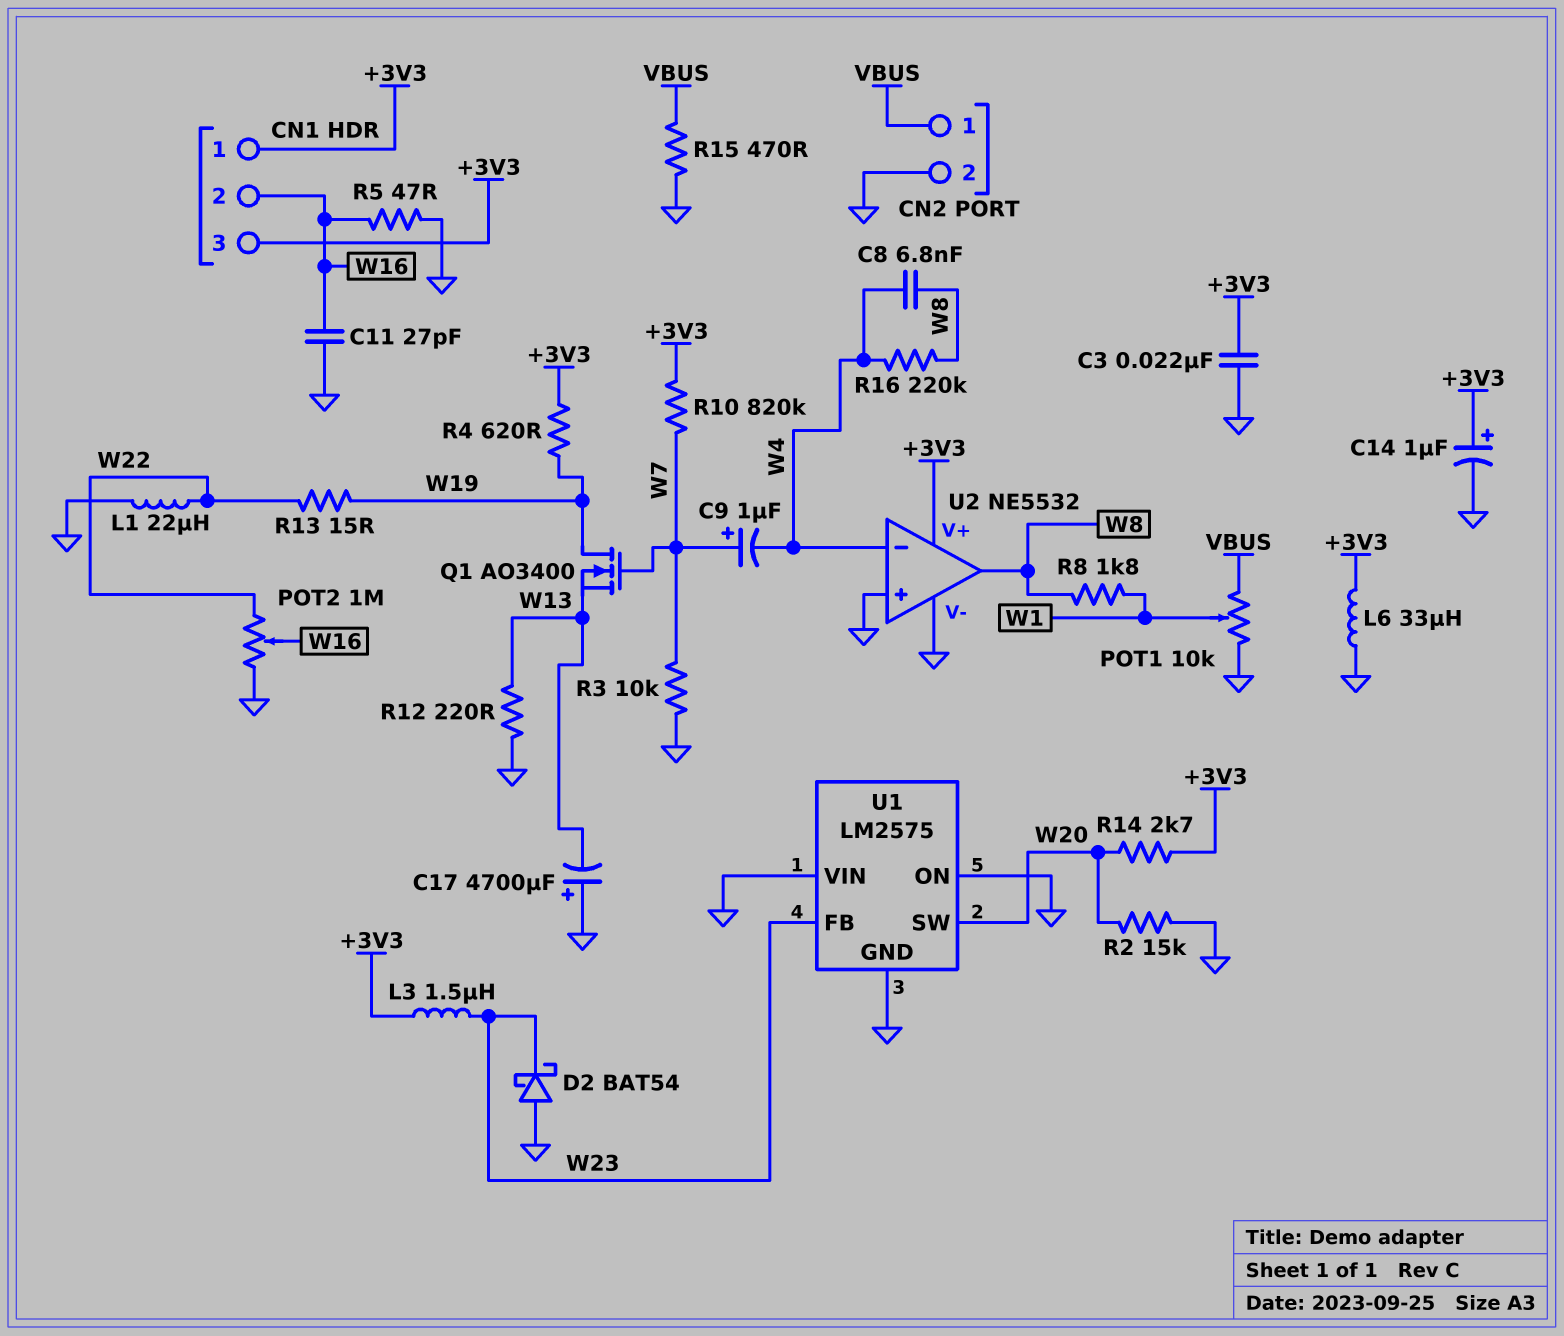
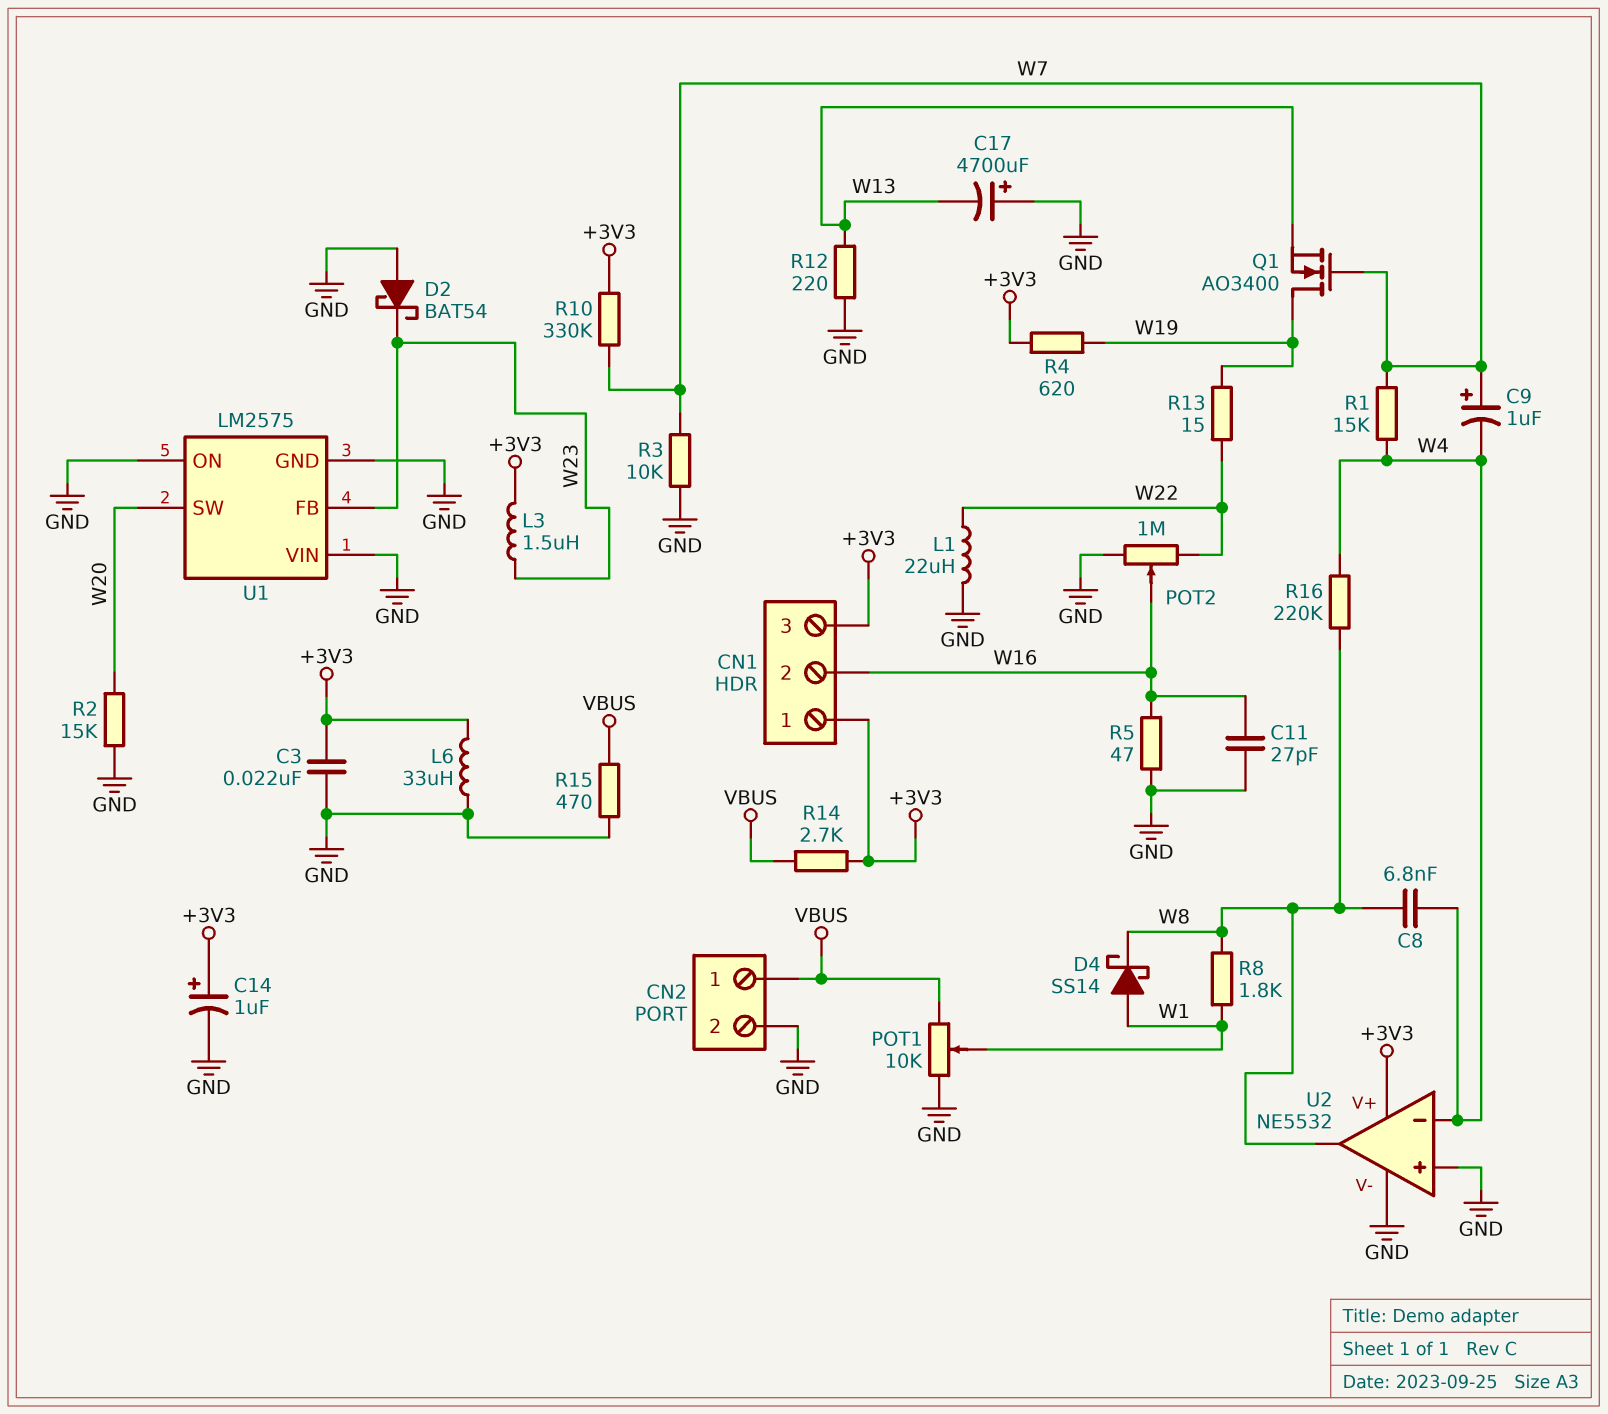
D4: none -> schottky SS14 (A W1, K W8)
R1: none -> 15k (W4, W7)
R10: 820k (+3V3, W7) -> 330k (+3V3, W7)
R14: 2.7k (+3V3, W20) -> 2.7k (+3V3, VBUS)

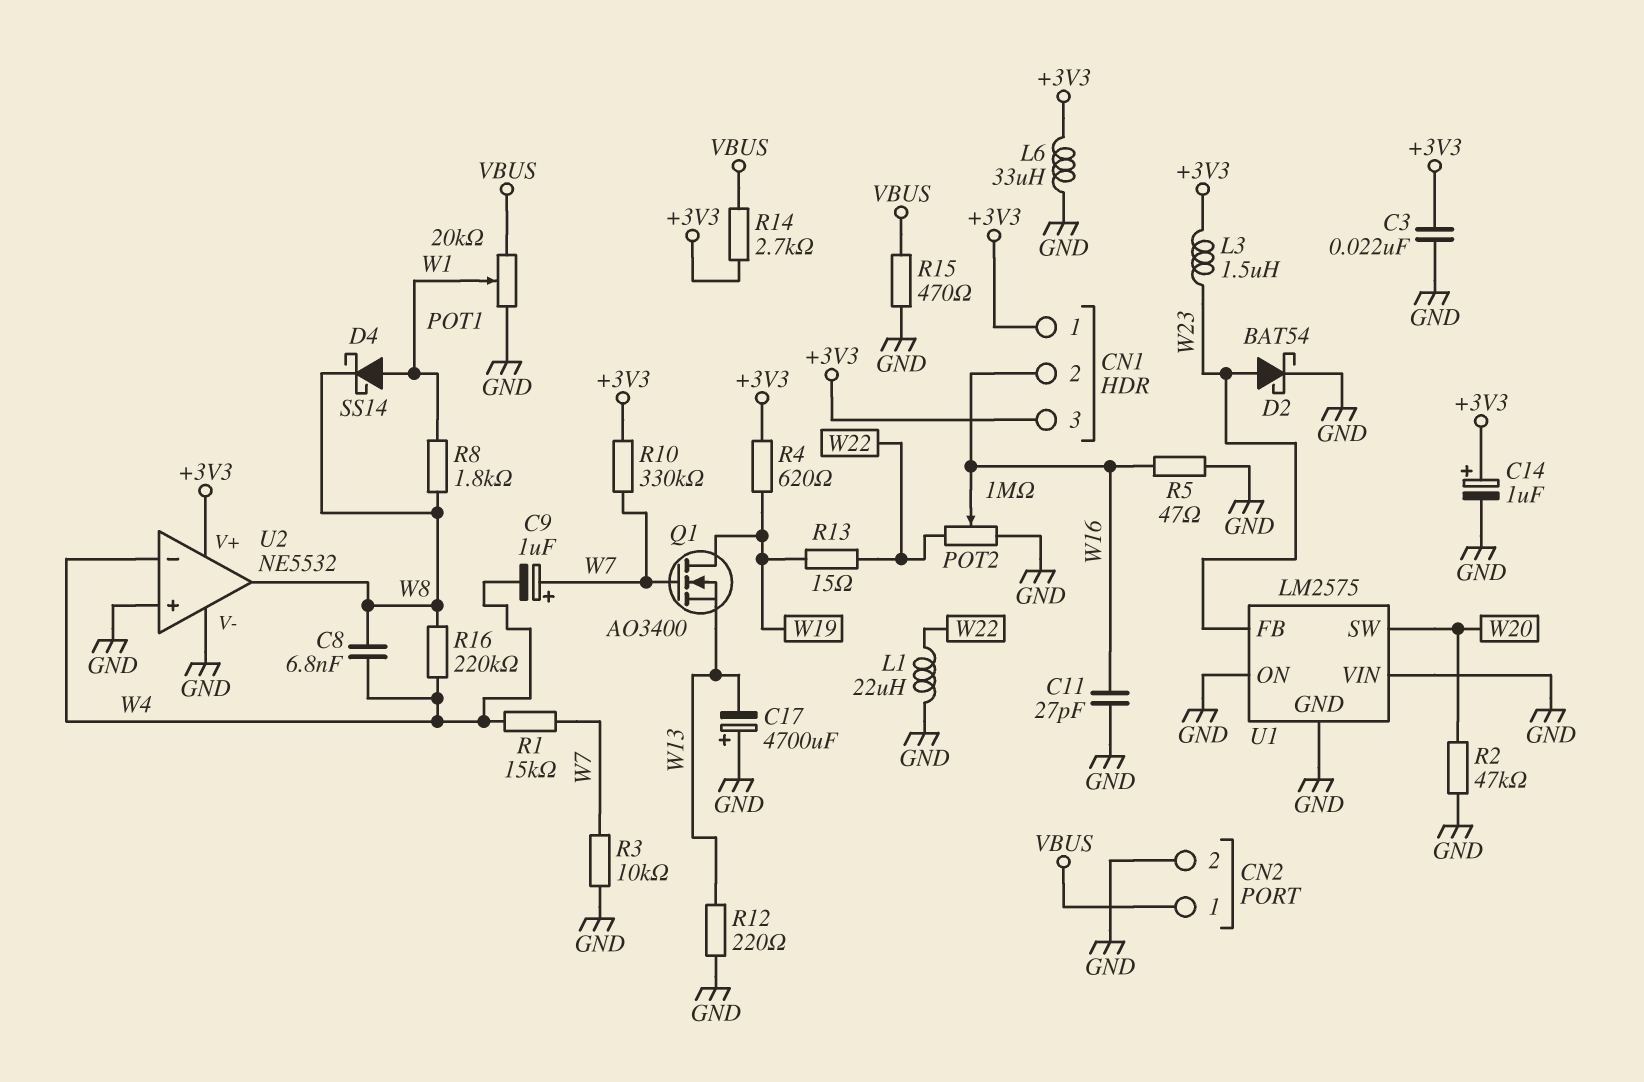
D2: schottky BAT54 (A GND, K W23) -> schottky BAT54 (A W23, K GND)
POT1: 10k (GND, VBUS, wiper W1) -> 20k (GND, VBUS, wiper W1)
R2: 15k (GND, W20) -> 47k (GND, W20)

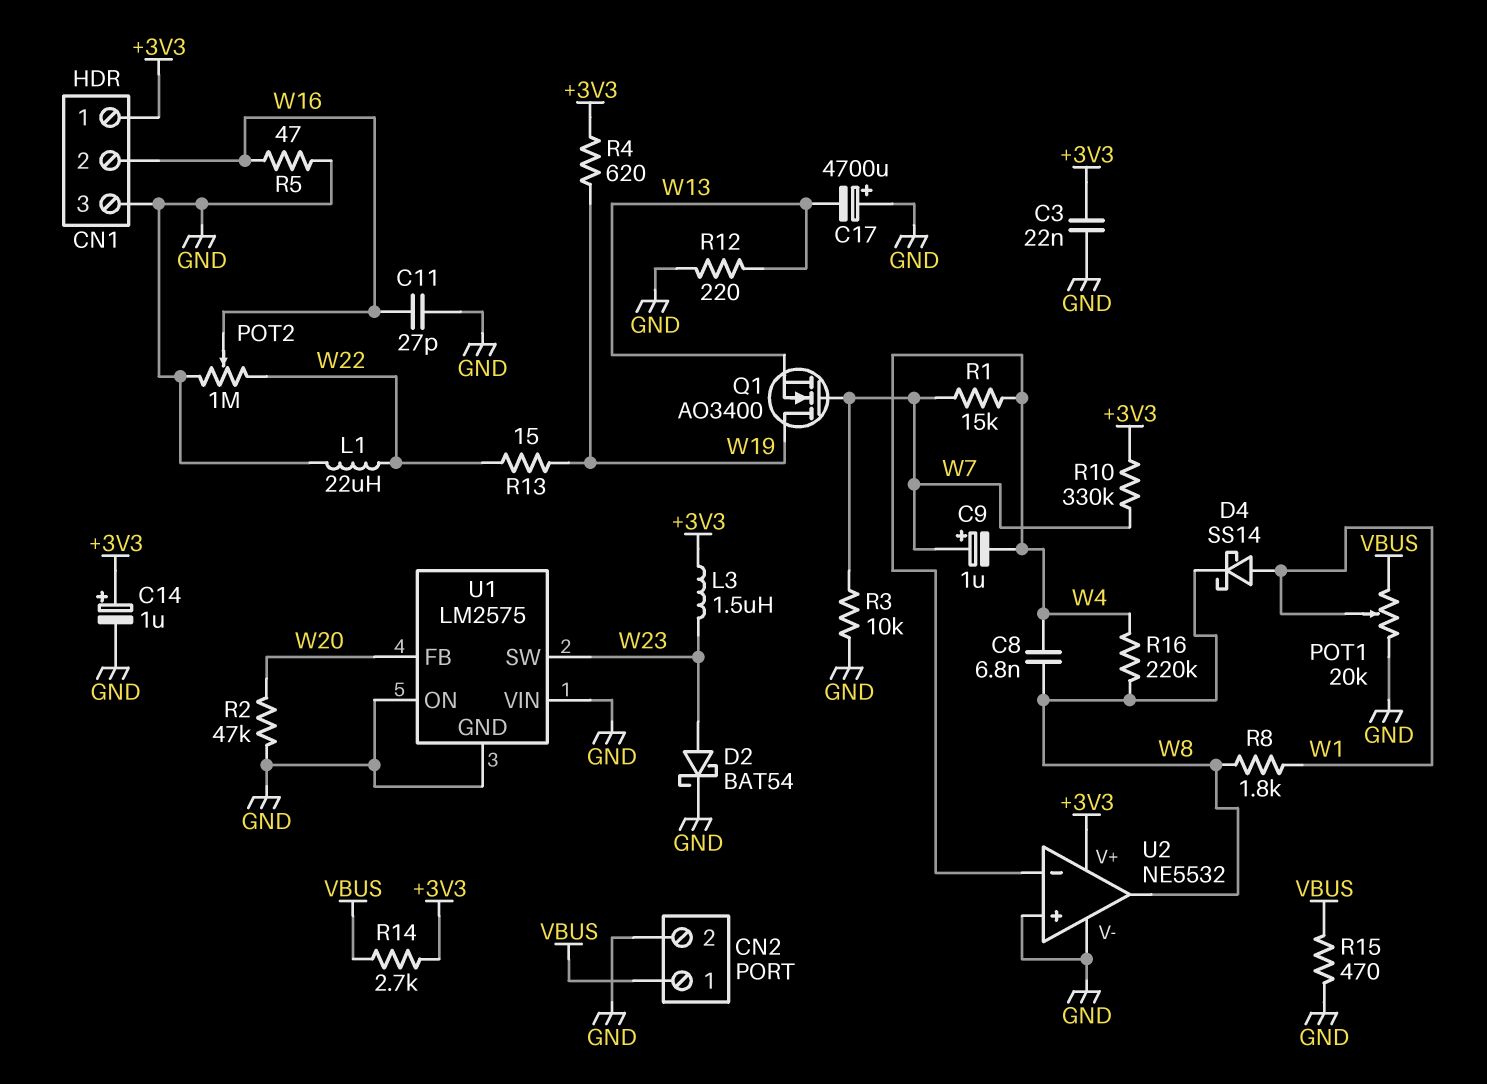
CN1 pin 3: +3V3 -> GND
L6: 33uH (+3V3, GND) -> none
U1 pin FB: W23 -> W20
U1 pin SW: W20 -> W23

